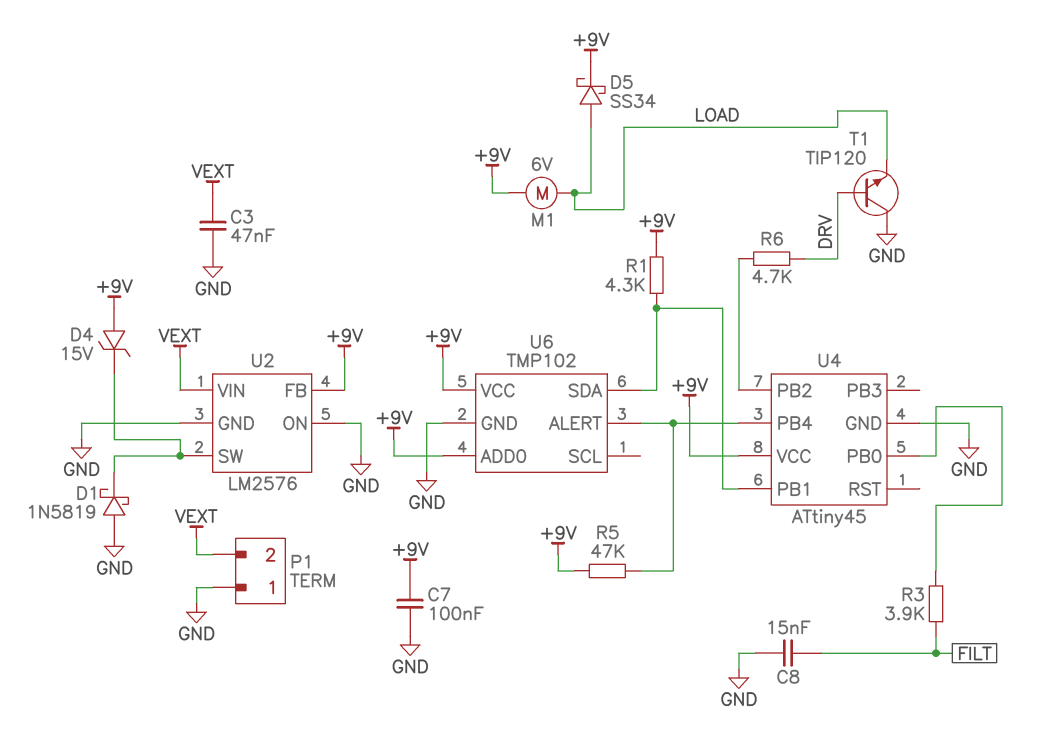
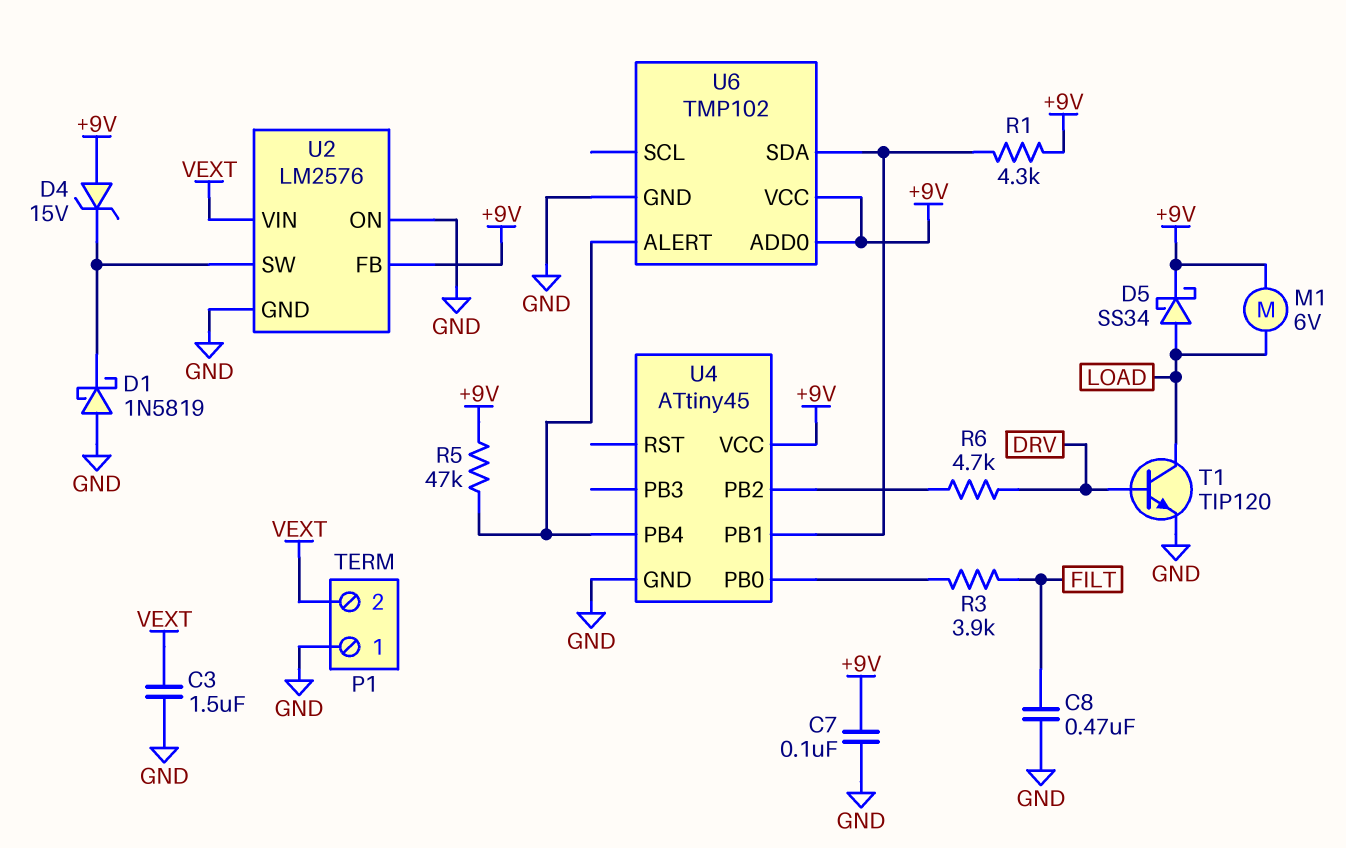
C3: 47nF (GND, VEXT) -> 1.5uF (GND, VEXT)
C8: 15nF (FILT, GND) -> 470nF (FILT, GND)
T1: NPN TIP120 (B DRV, C GND, E LOAD) -> NPN TIP120 (B DRV, C LOAD, E GND)

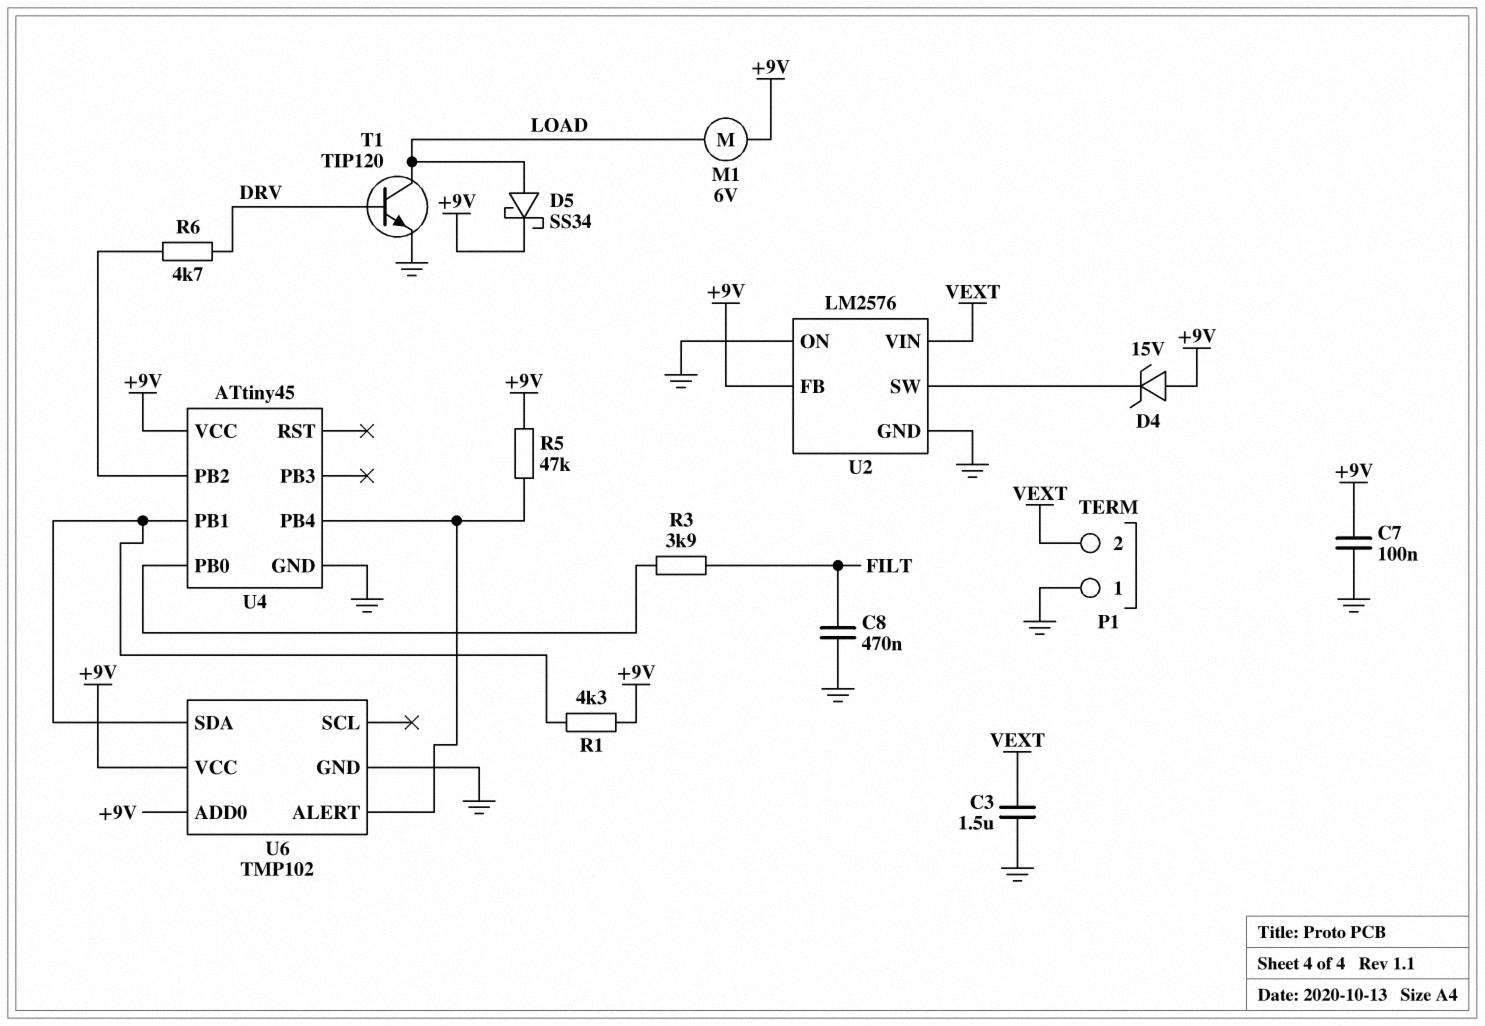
D1: schottky 1N5819 (A GND, K U2/SW) -> none

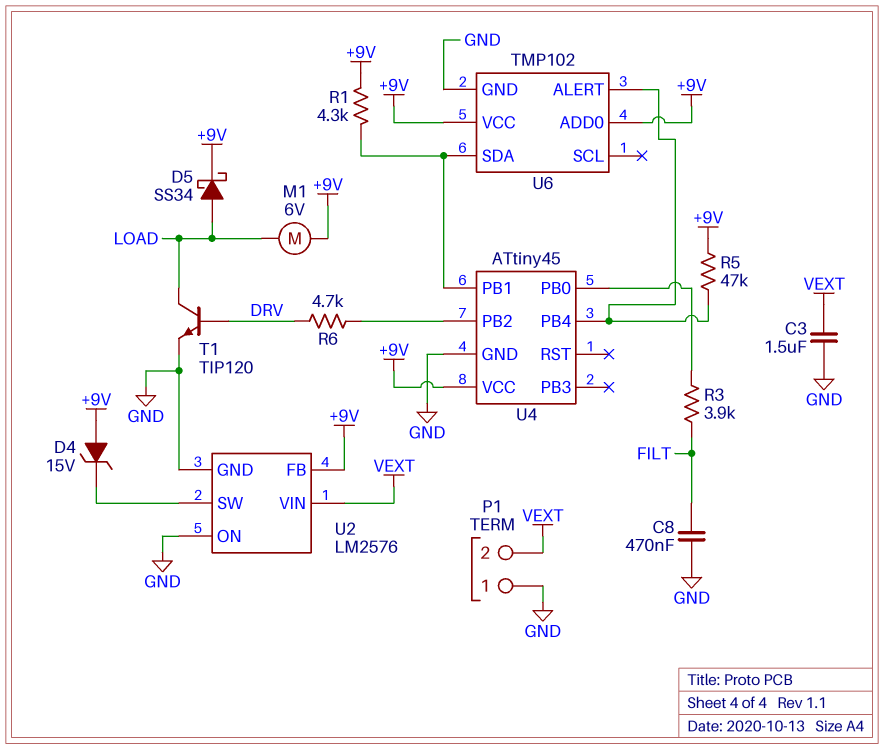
C7: 100nF (+9V, GND) -> none

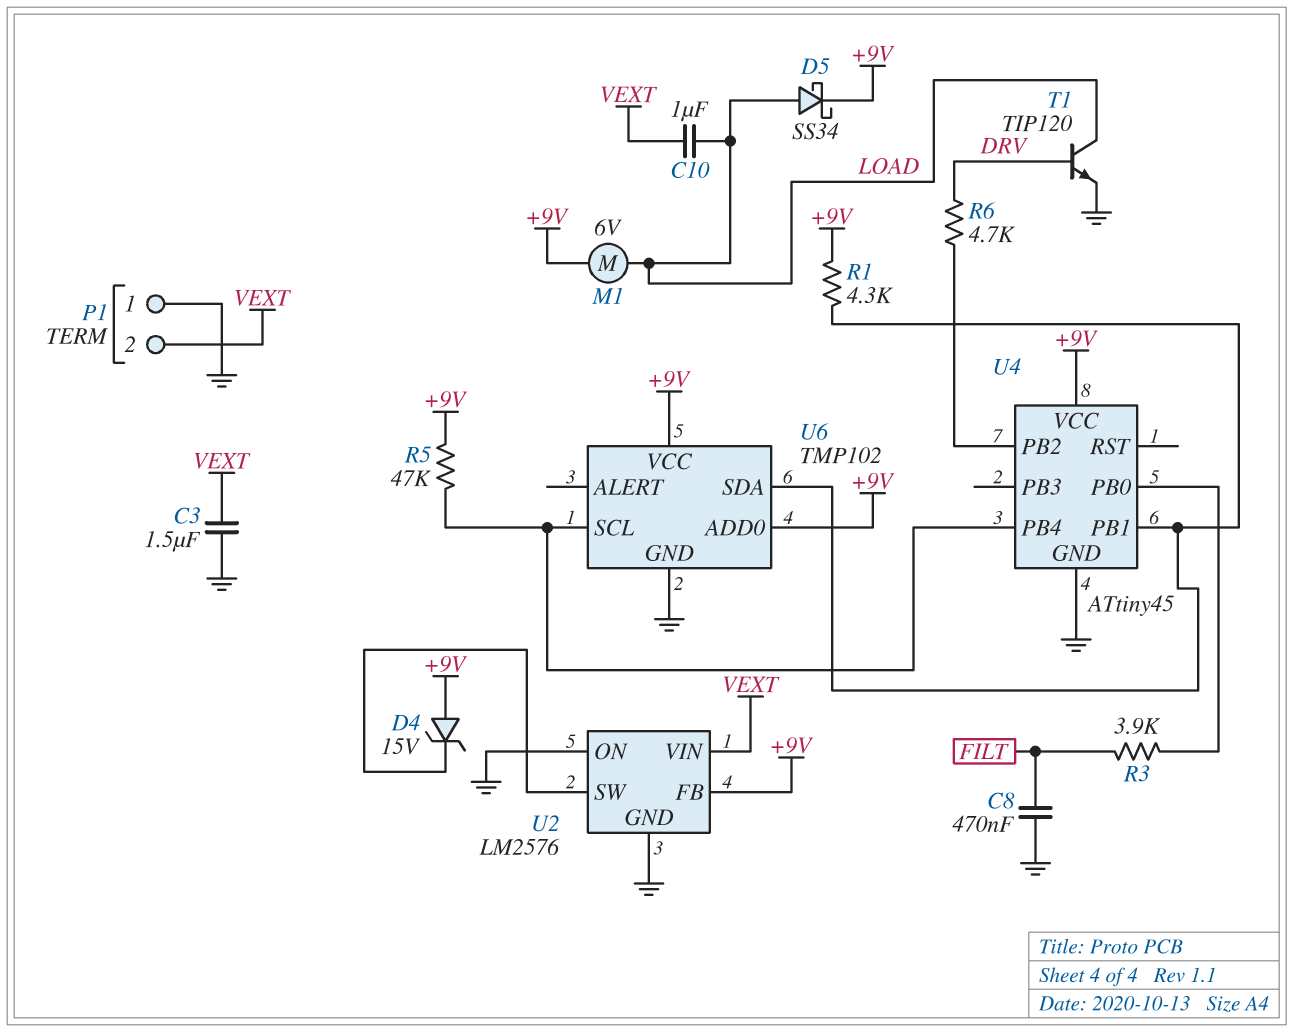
C10: none -> 1uF (LOAD, VEXT)
U6 pin ALERT: U4/PB4 -> none
U6 pin SCL: none -> U4/PB4

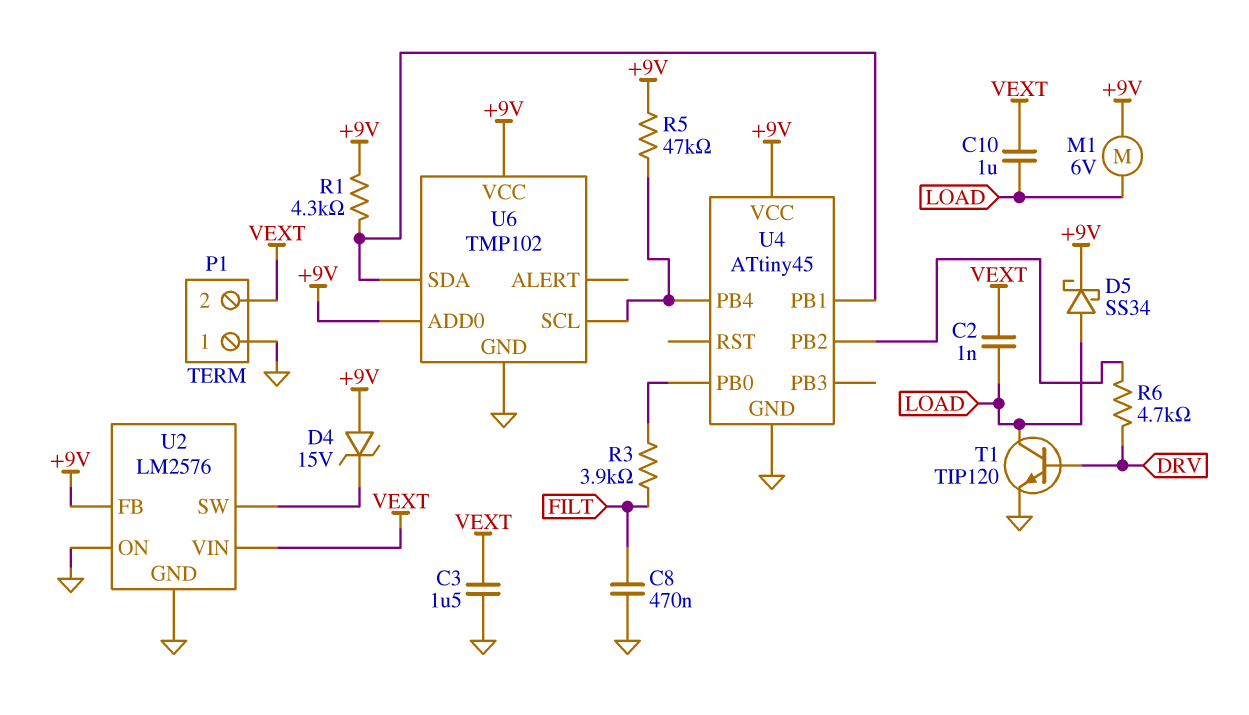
C2: none -> 1nF (LOAD, VEXT)

